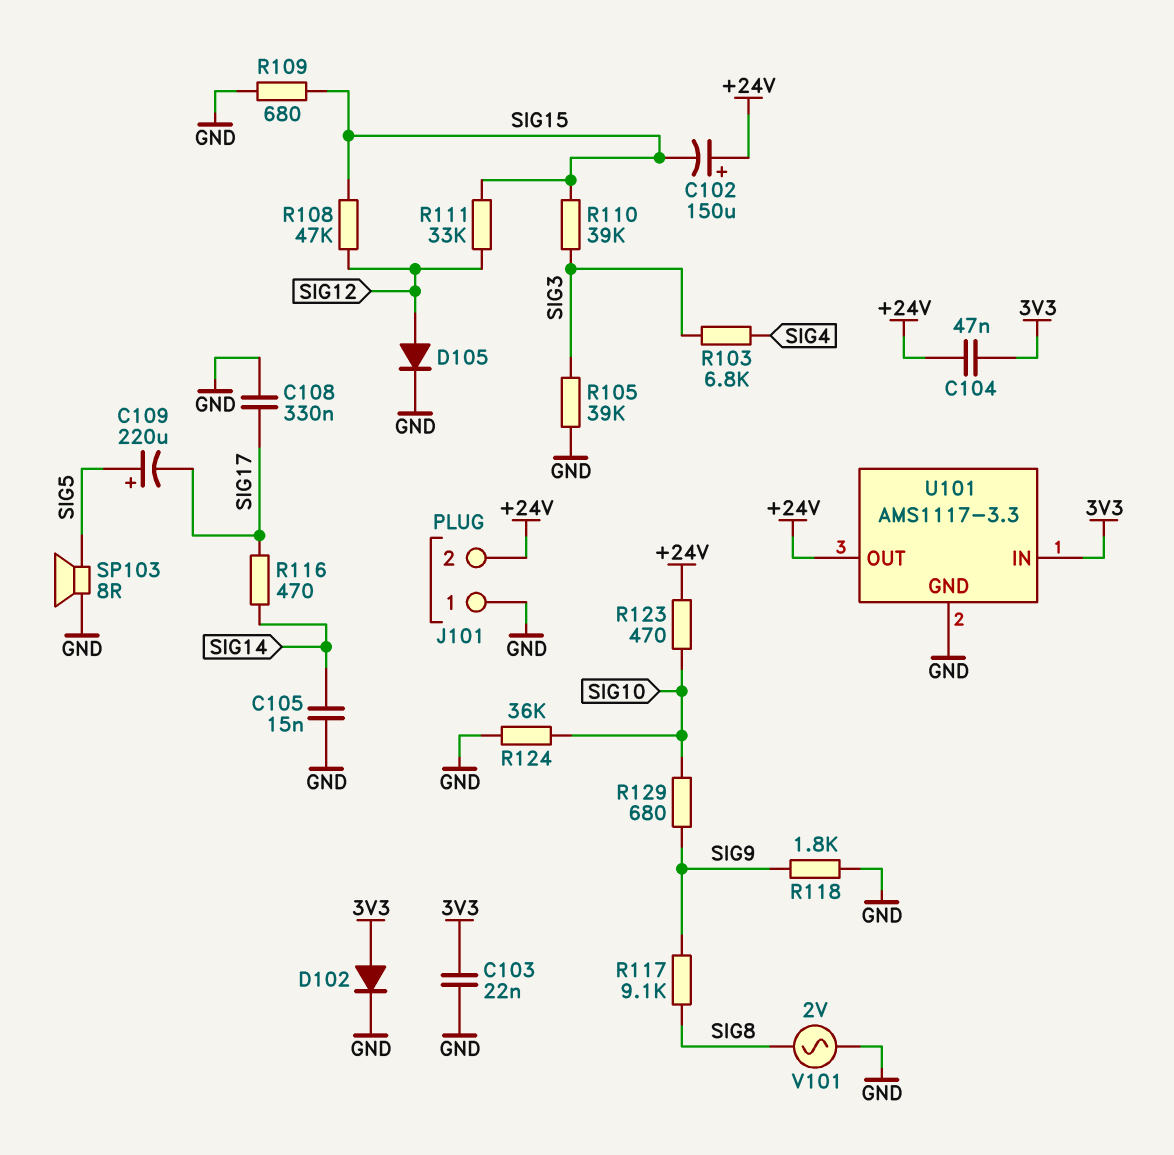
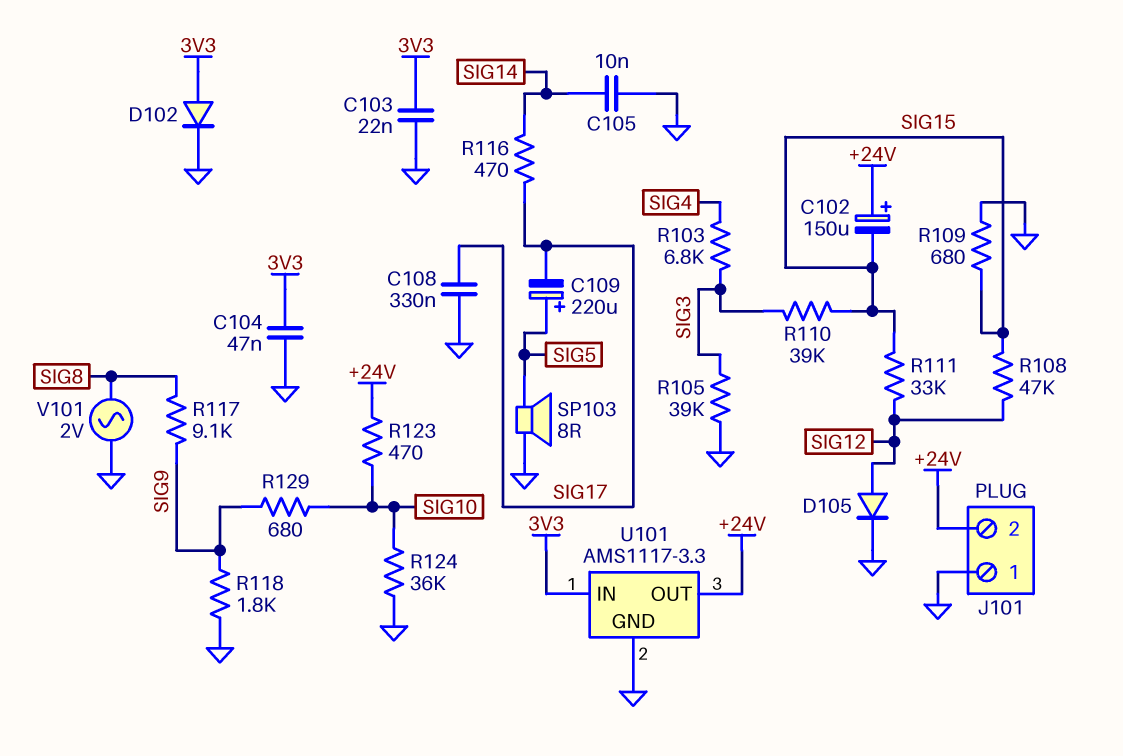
C104: 47nF (+24V, 3V3) -> 47nF (3V3, GND)
C105: 15nF (GND, SIG14) -> 10nF (GND, SIG14)

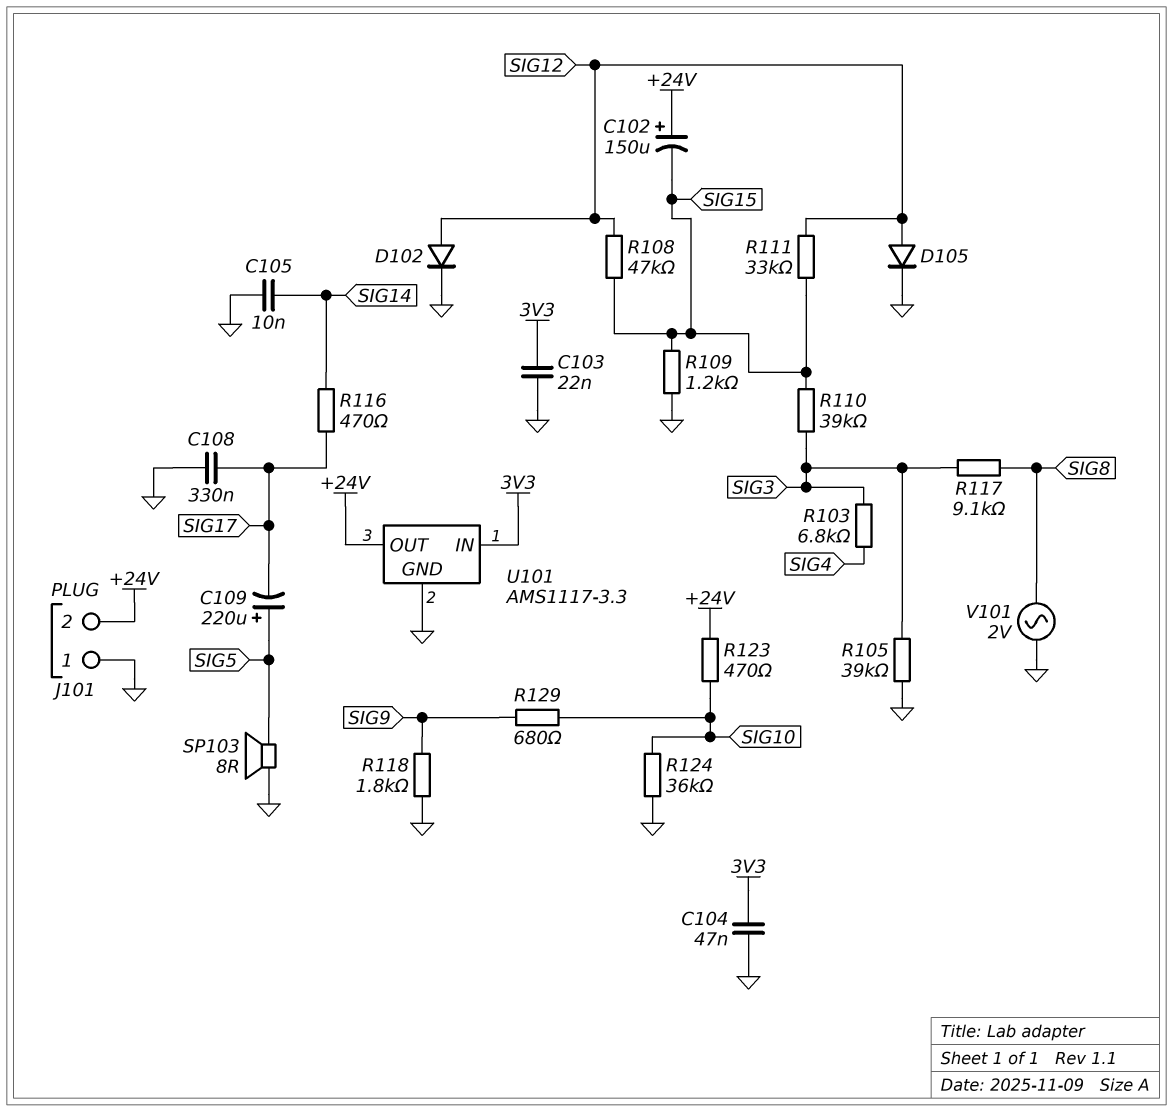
D102: diode (A 3V3, K GND) -> diode (A SIG12, K GND)
R109: 680 (GND, SIG15) -> 1.2k (GND, SIG15)
R117: 9.1k (SIG8, SIG9) -> 9.1k (SIG3, SIG8)

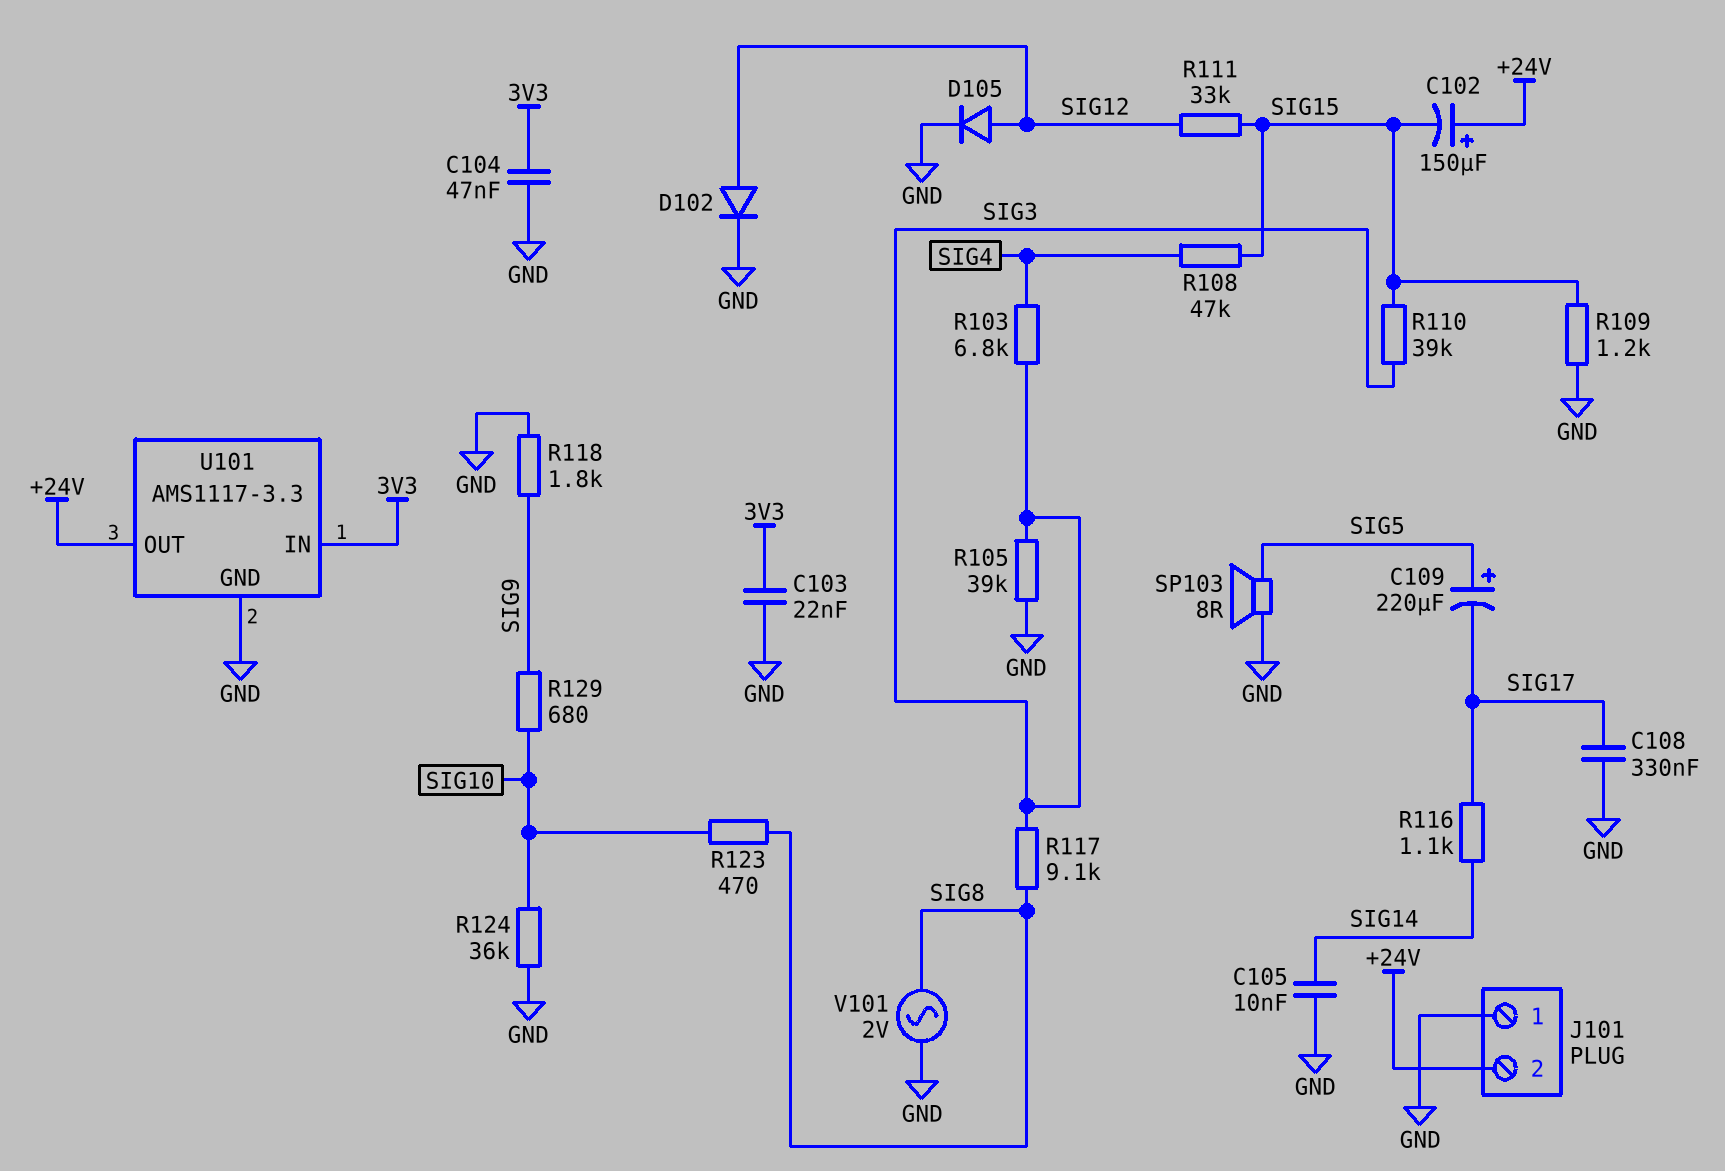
R108: 47k (SIG12, SIG15) -> 47k (SIG4, SIG15)
R116: 470 (SIG14, SIG17) -> 1.1k (SIG14, SIG17)
R123: 470 (+24V, SIG10) -> 470 (SIG8, SIG10)

